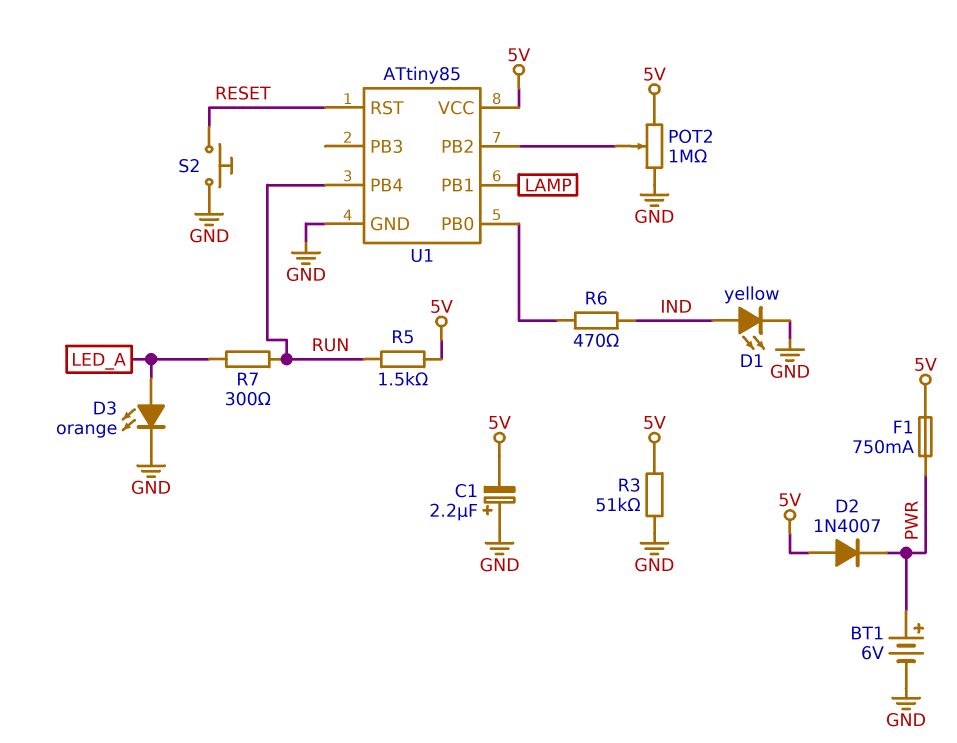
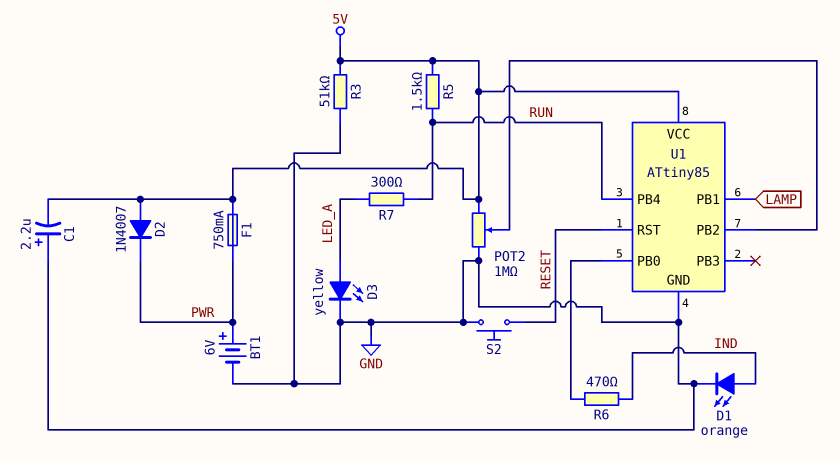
D1: LED yellow (A IND, K GND) -> LED orange (A IND, K GND)
D3: LED orange (A LED_A, K GND) -> LED yellow (A LED_A, K GND)

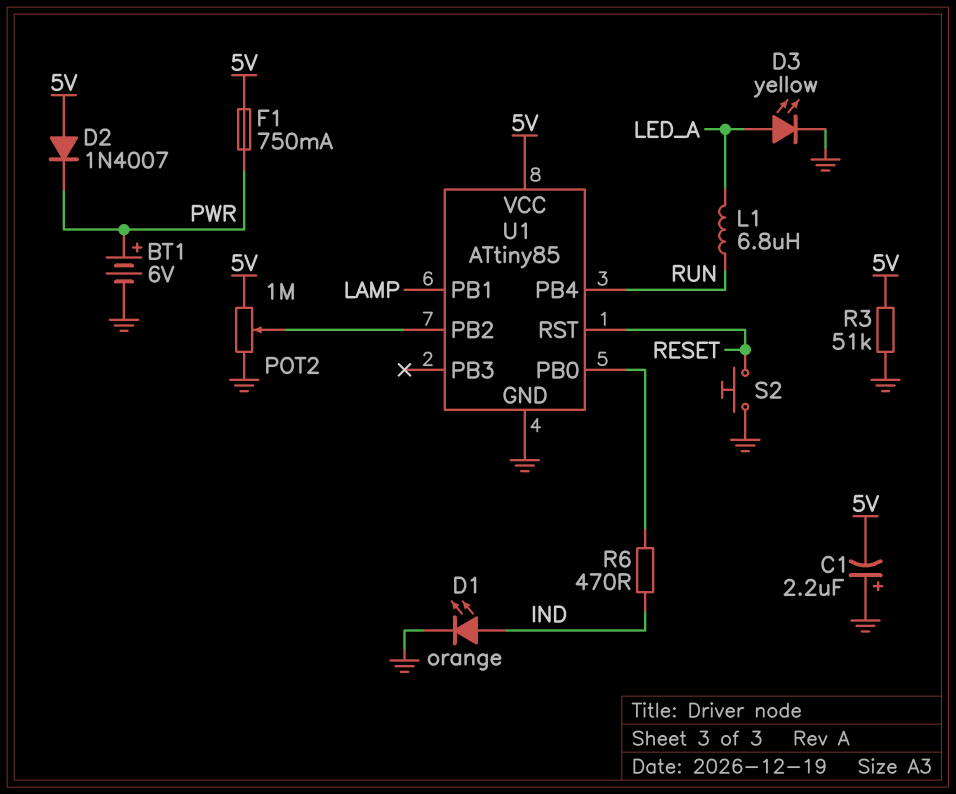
L1: none -> 6.8uH (LED_A, RUN)
R5: 1.5k (5V, RUN) -> none
R7: 300 (LED_A, RUN) -> none

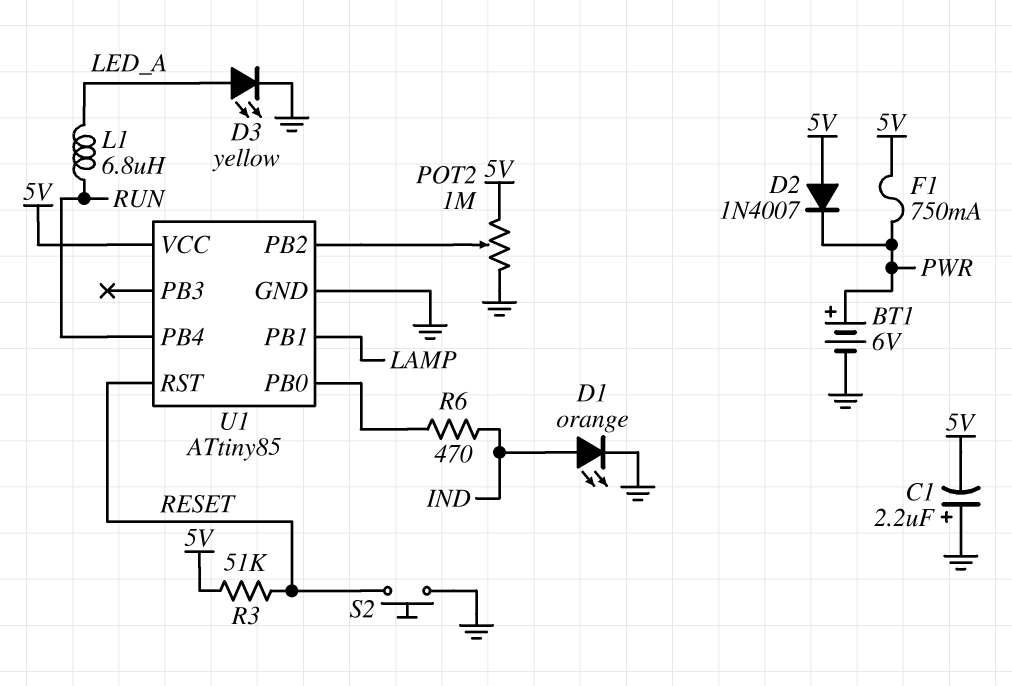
R3: 51k (5V, GND) -> 51k (5V, RESET)

